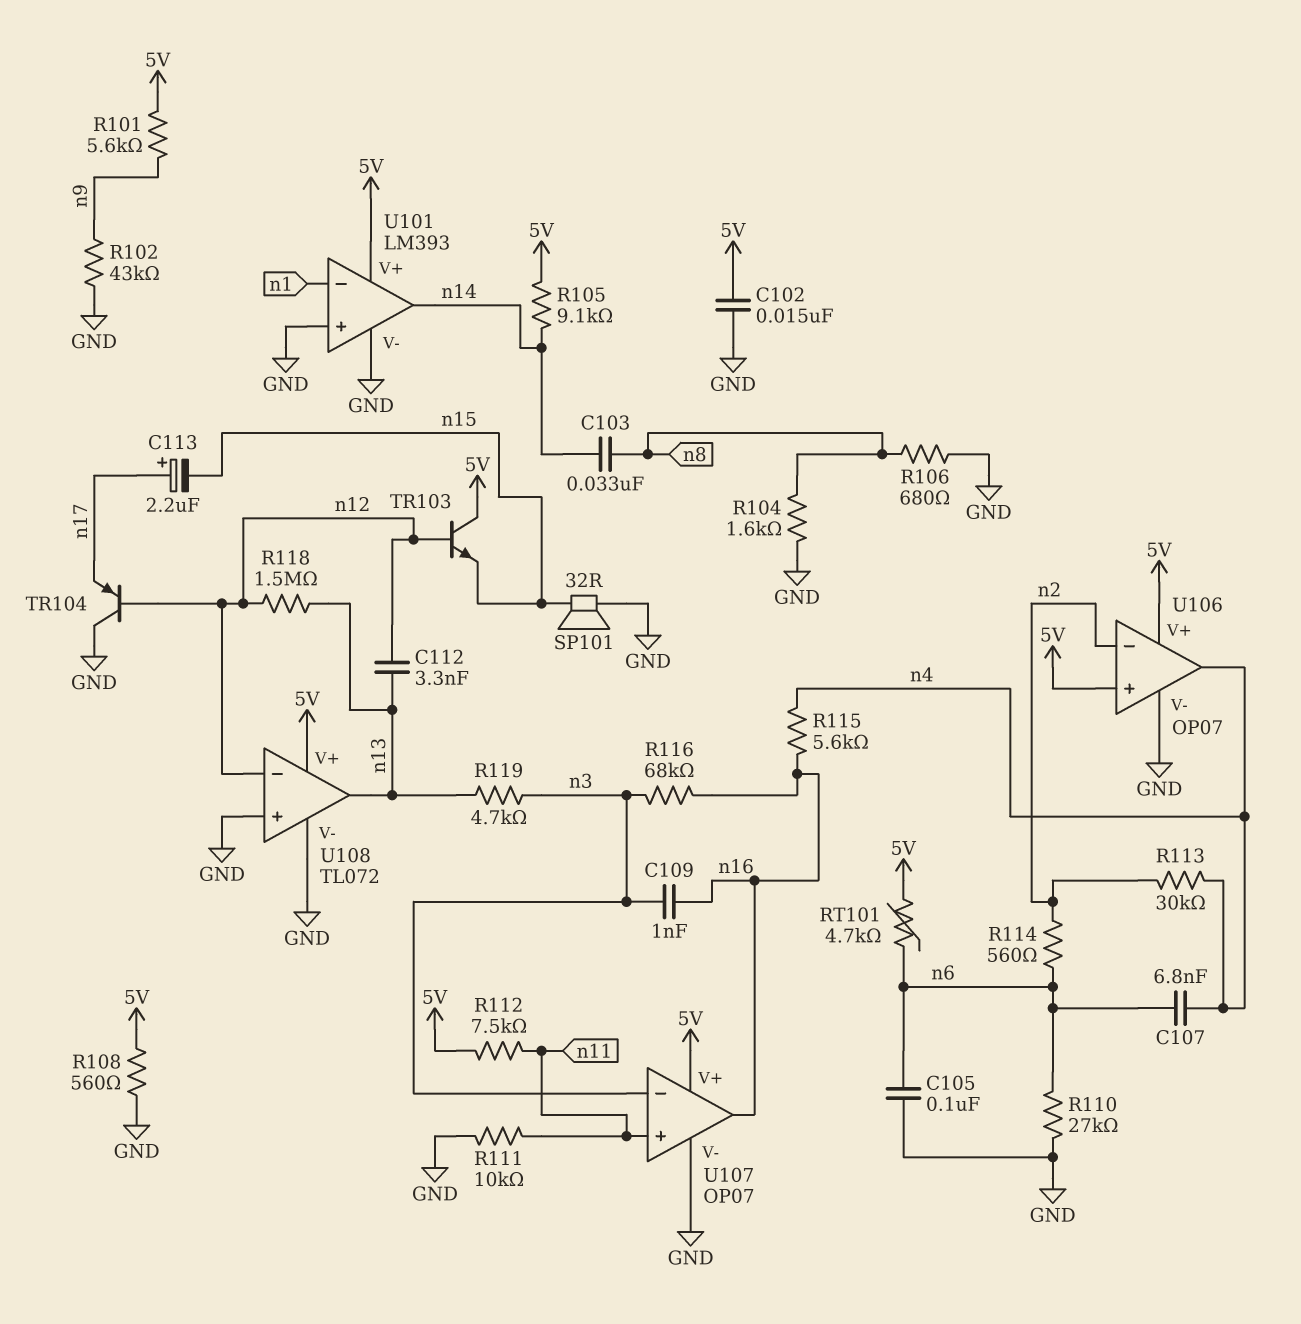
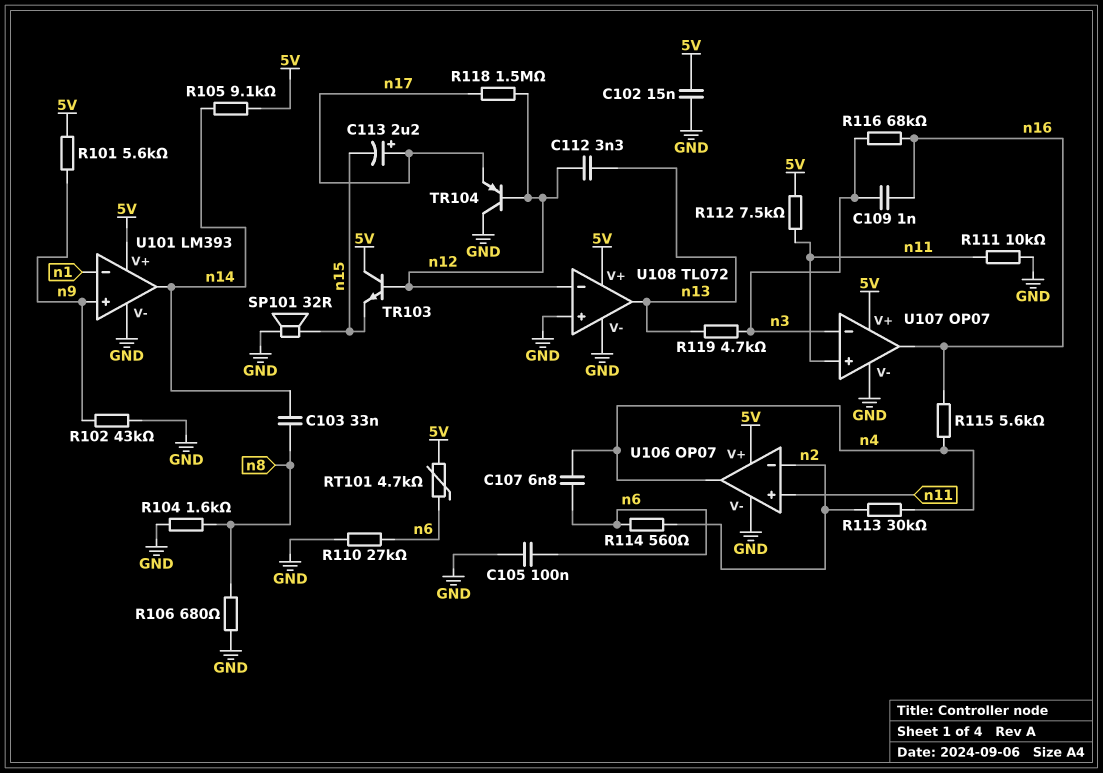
R108: 560 (5V, GND) -> none
R118: 1.5M (n12, n13) -> 1.5M (n12, n17)
U101 pin in+: GND -> n9
U106 pin in+: 5V -> n11

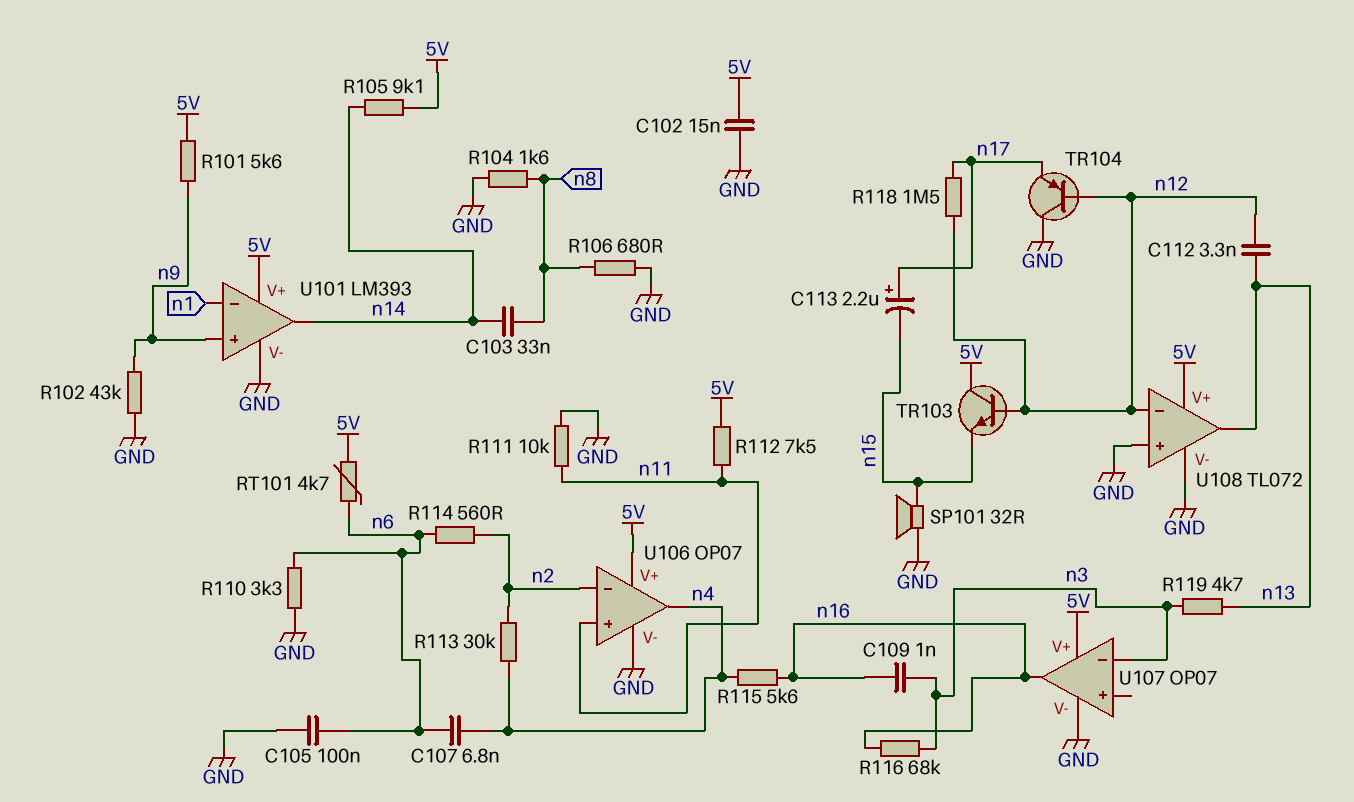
R110: 27k (GND, n6) -> 3.3k (GND, n6)
U107 pin in+: n11 -> none

